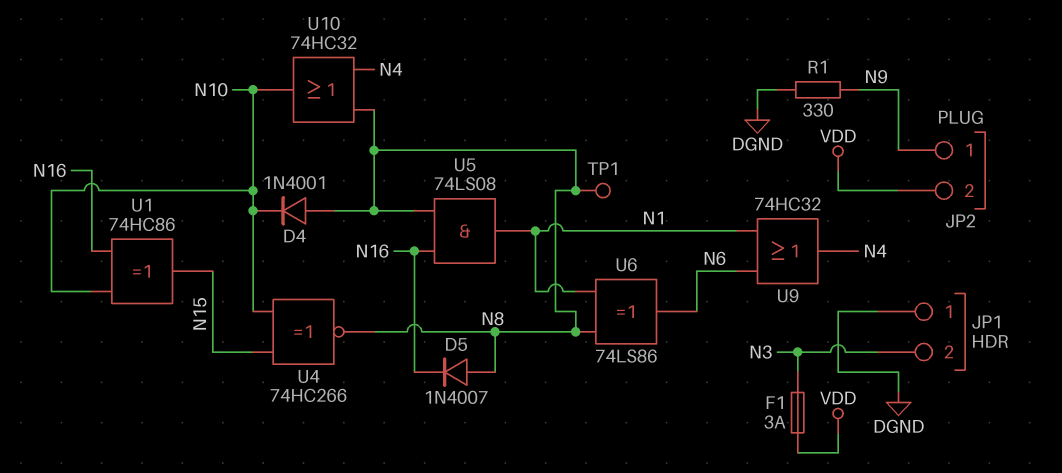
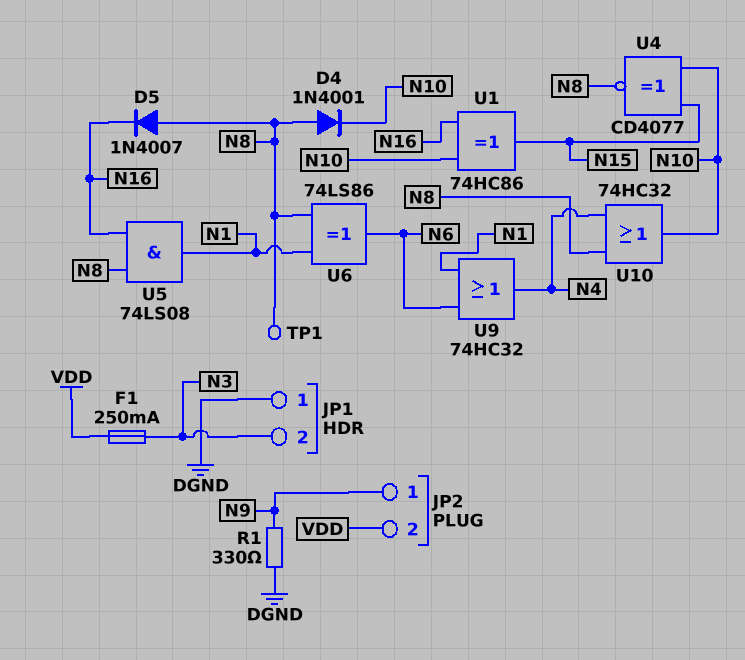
F1: 3A (N3, VDD) -> 250mA (N3, VDD)
U4: XNOR 74HC266 (in N10, in N15, out N8) -> XNOR CD4077 (in N10, in N15, out N8)

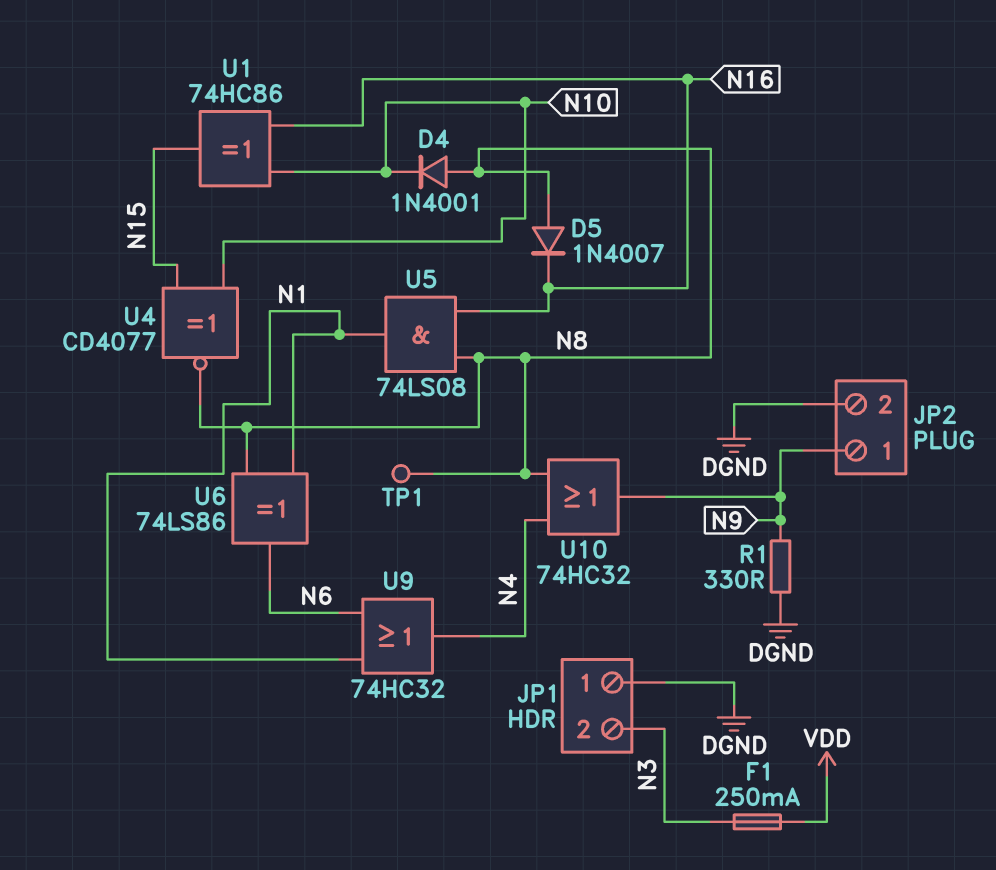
JP2 pin 2: VDD -> DGND
U10: OR 74HC32 (in N4, in N8, out N10) -> OR 74HC32 (in N4, in N8, out N9)

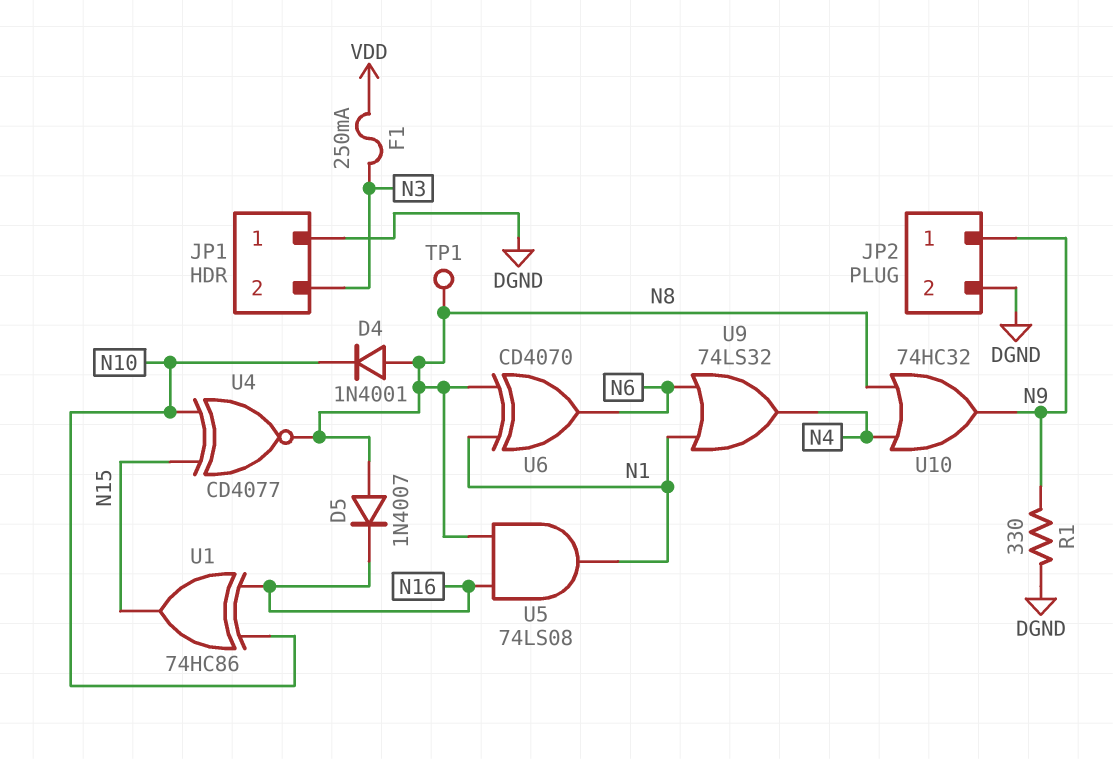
U6: XOR 74LS86 (in N1, in N8, out N6) -> XOR CD4070 (in N1, in N8, out N6)
U9: OR 74HC32 (in N1, in N6, out N4) -> OR 74LS32 (in N1, in N6, out N4)

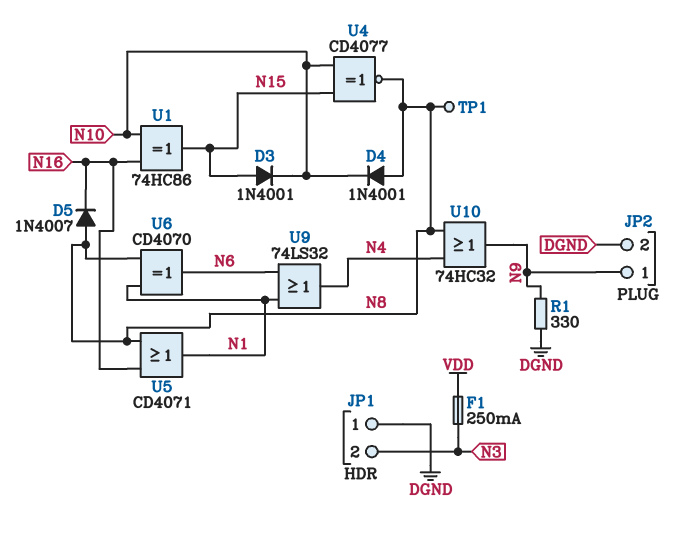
D3: none -> diode 1N4001 (A N15, K N10)
U5: AND 74LS08 (in N8, in N16, out N1) -> OR CD4071 (in N8, in N16, out N1)

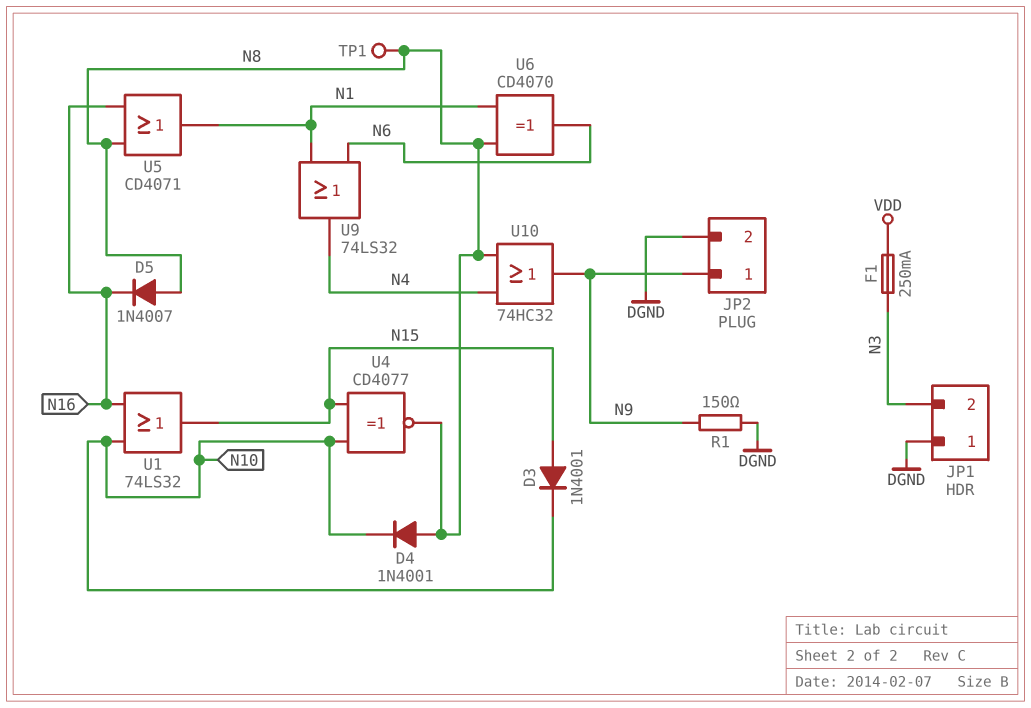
R1: 330 (DGND, N9) -> 150 (DGND, N9)
U1: XOR 74HC86 (in N10, in N16, out N15) -> OR 74LS32 (in N10, in N16, out N15)

